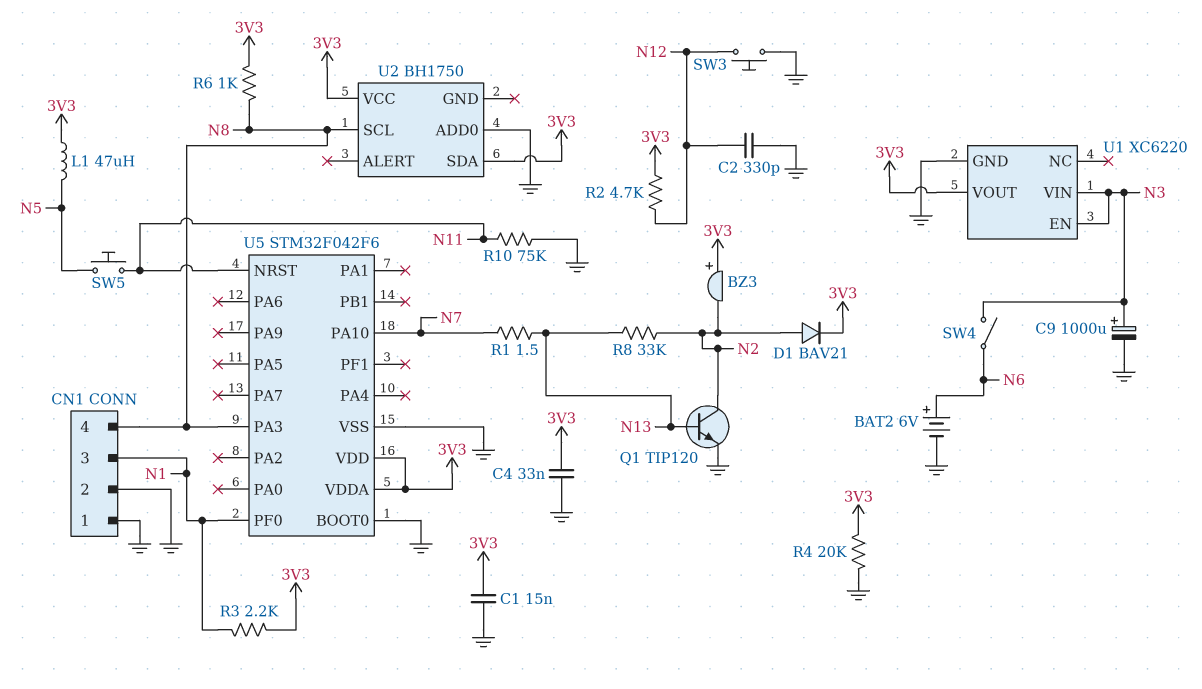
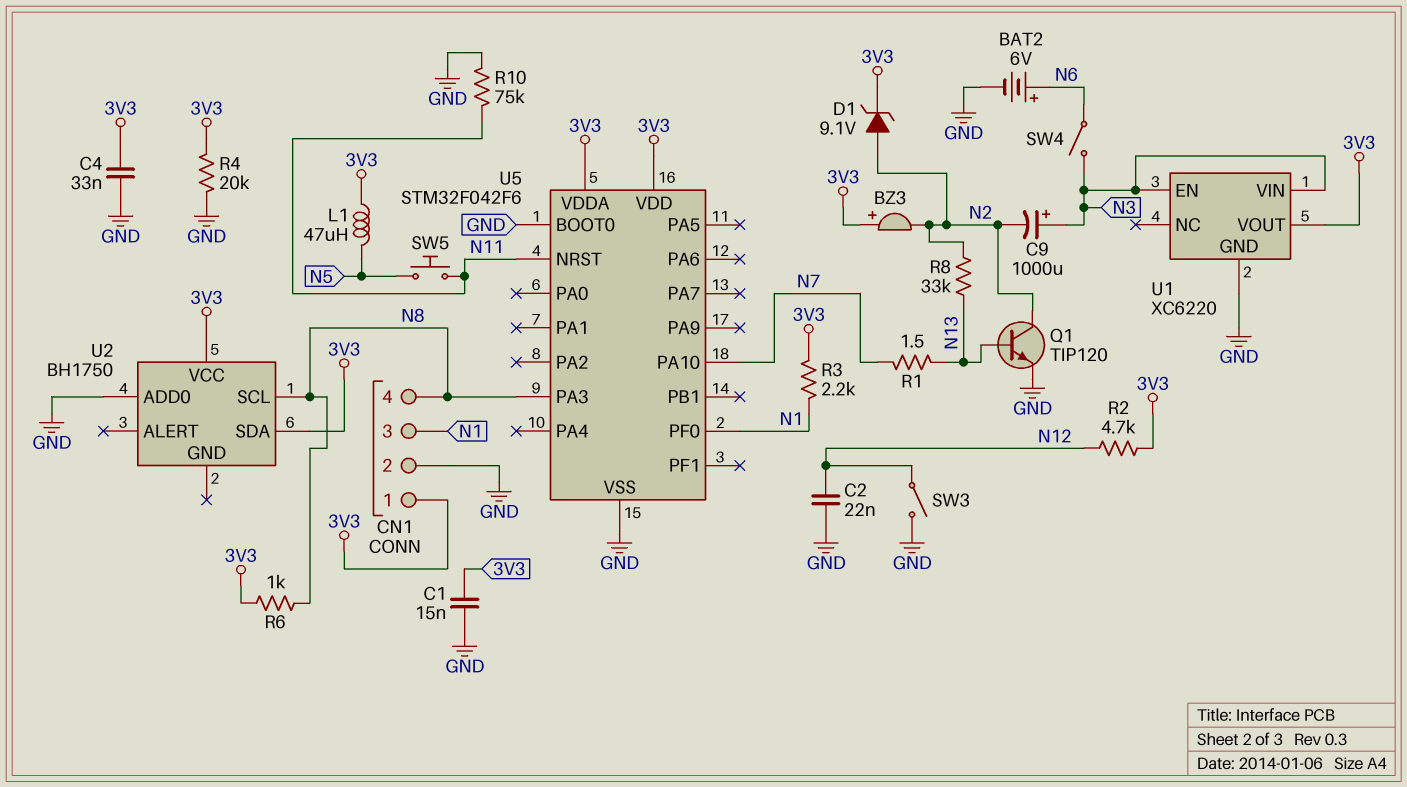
C2: 330pF (GND, N12) -> 22nF (GND, N12)
C9: 1000uF (plus N3, minus GND) -> 1000uF (plus N3, minus N2)
CN1 pin 1: GND -> 3V3
D1: diode BAV21 (A N2, K 3V3) -> zener 9.1V (A N2, K 3V3)
SW3: button (GND, N12) -> switch (GND, N12)

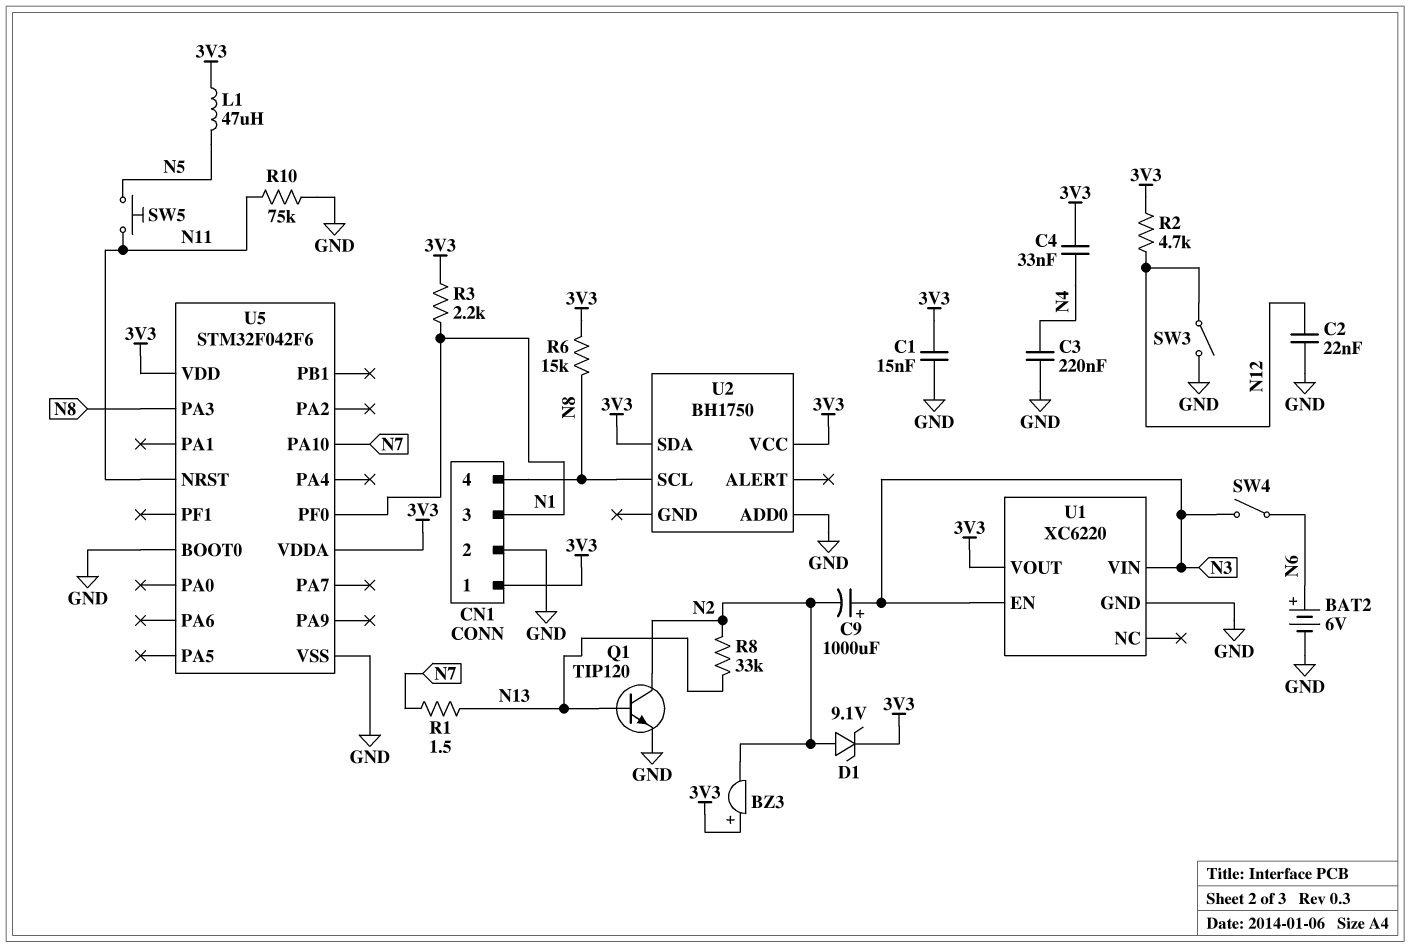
C3: none -> 220nF (GND, N4)
C4: 33nF (3V3, GND) -> 33nF (3V3, N4)
R4: 20k (3V3, GND) -> none
R6: 1k (3V3, N8) -> 15k (3V3, N8)

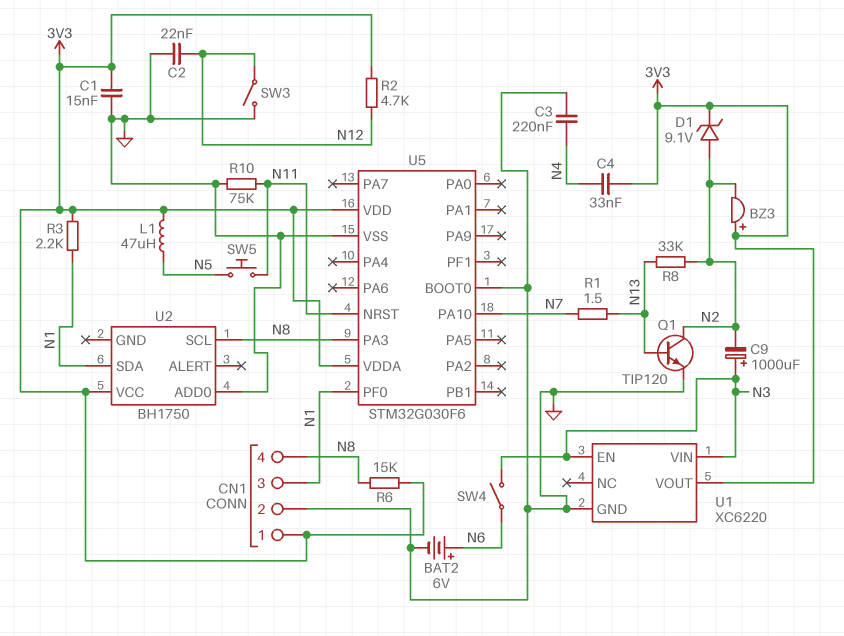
U2 pin SDA: 3V3 -> N1
U5: STM32F042F6 -> STM32G030F6

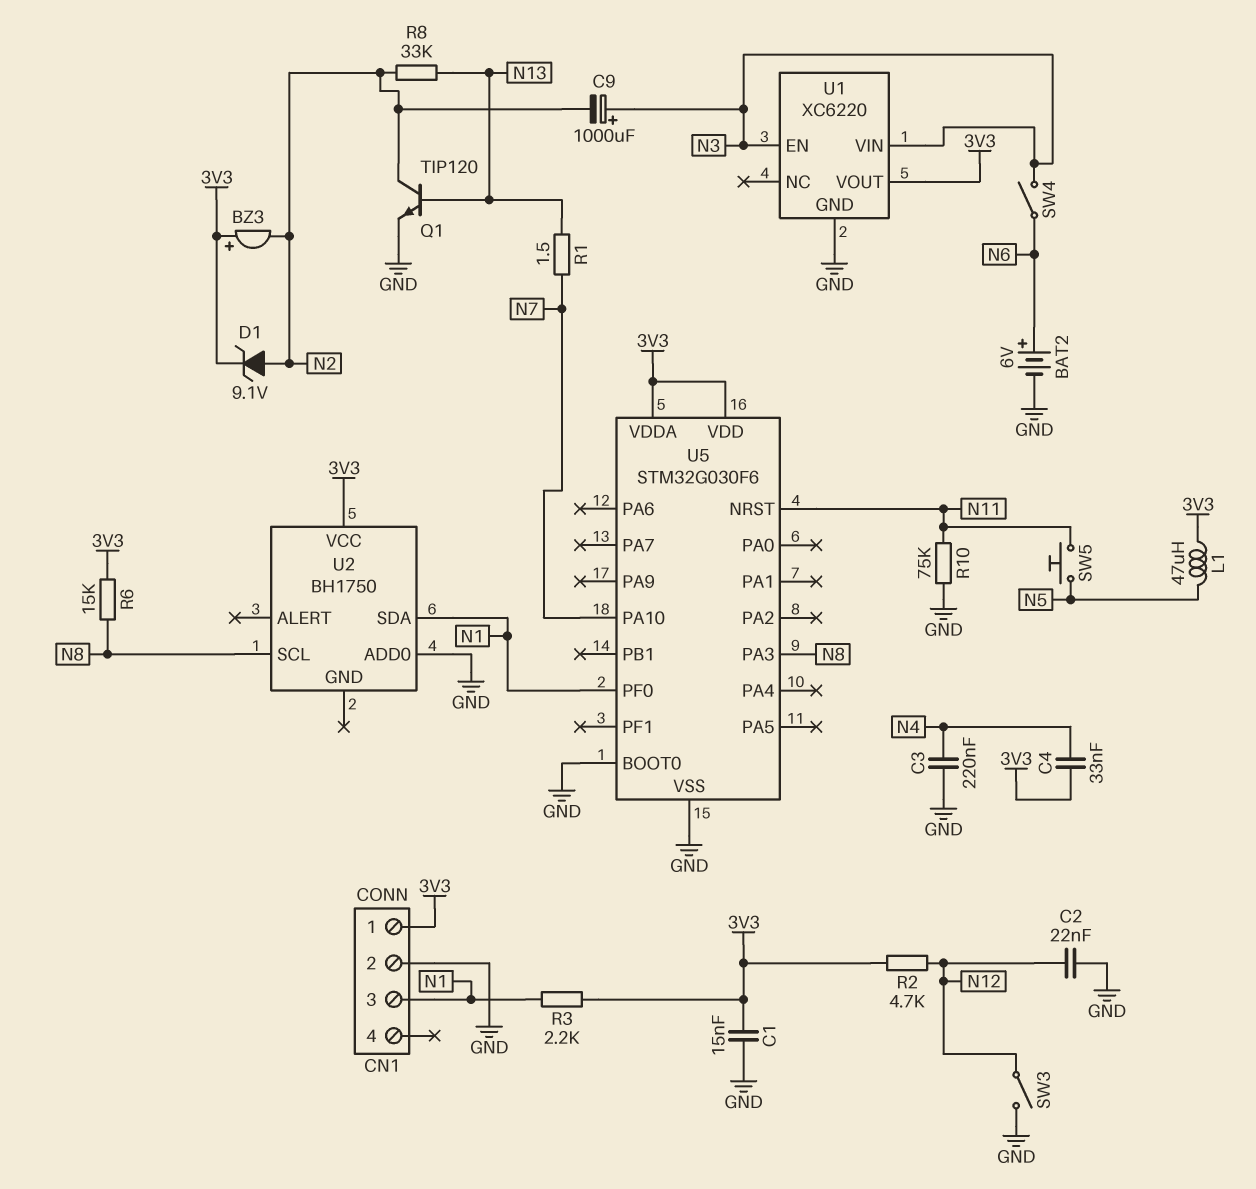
CN1 pin 4: N8 -> none

